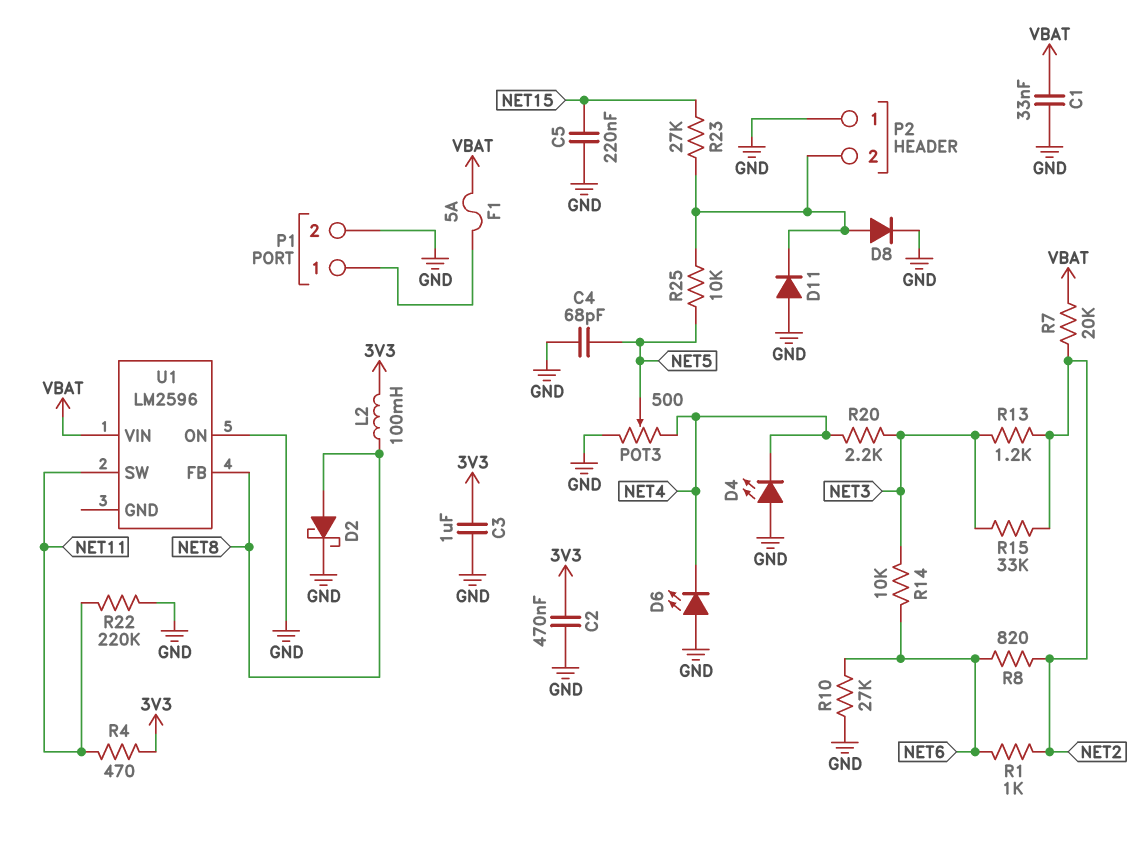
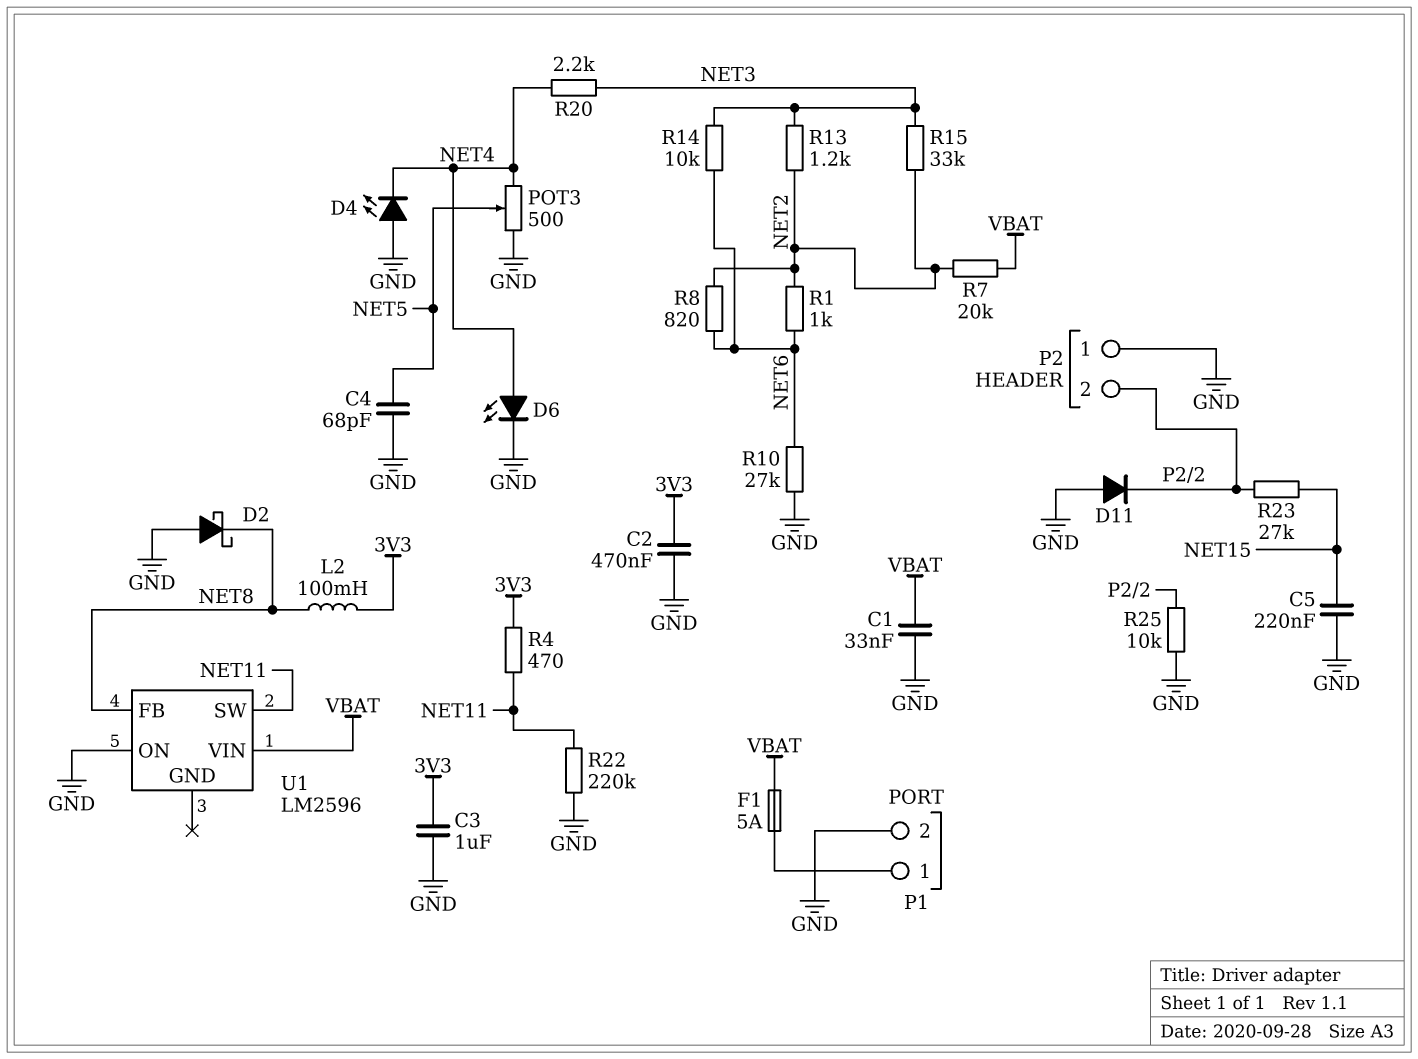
D2: schottky (A NET8, K GND) -> schottky (A GND, K NET8)
D6: LED (A GND, K NET4) -> LED (A NET4, K GND)
D8: diode (A P2/2, K GND) -> none
R25: 10k (NET5, P2/2) -> 10k (GND, P2/2)

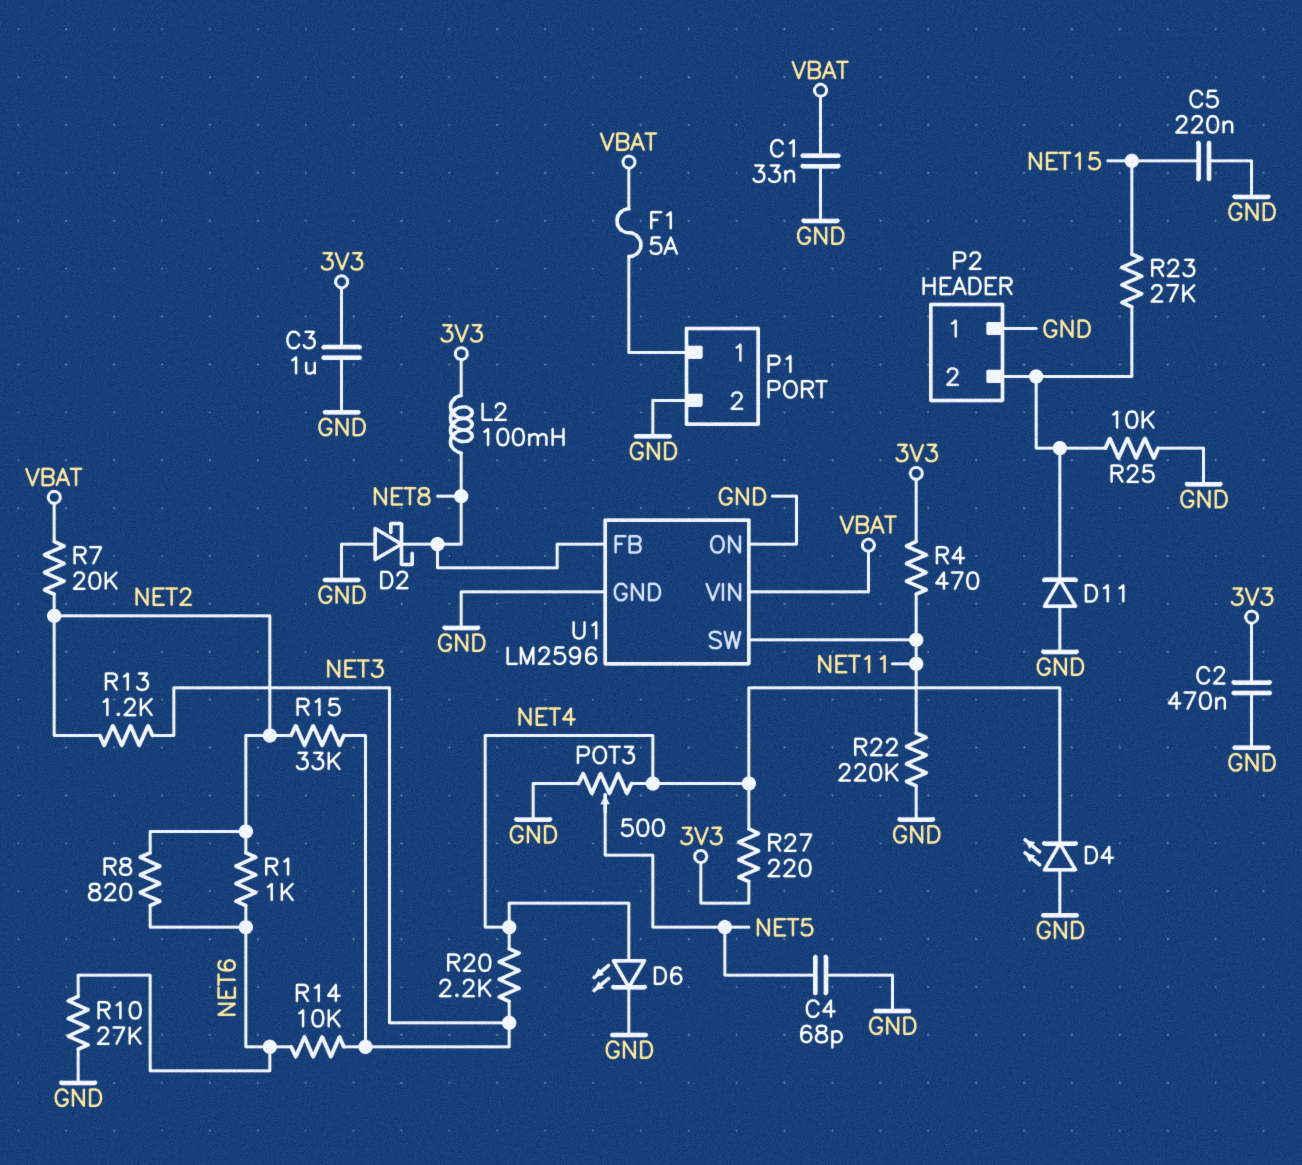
R27: none -> 220 (3V3, NET4)
U1 pin GND: none -> GND

